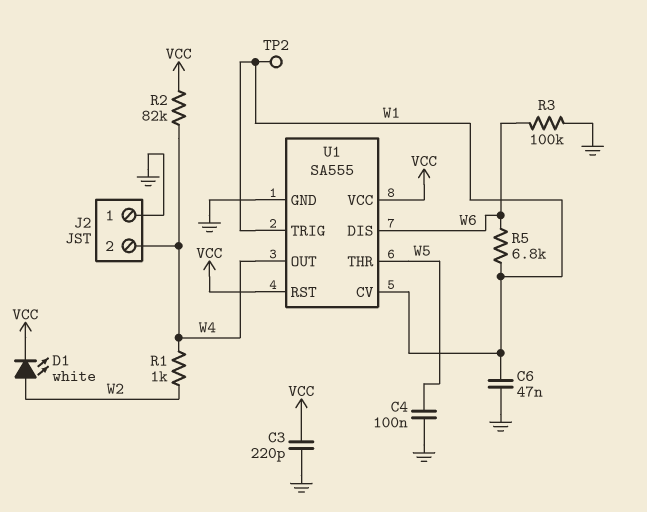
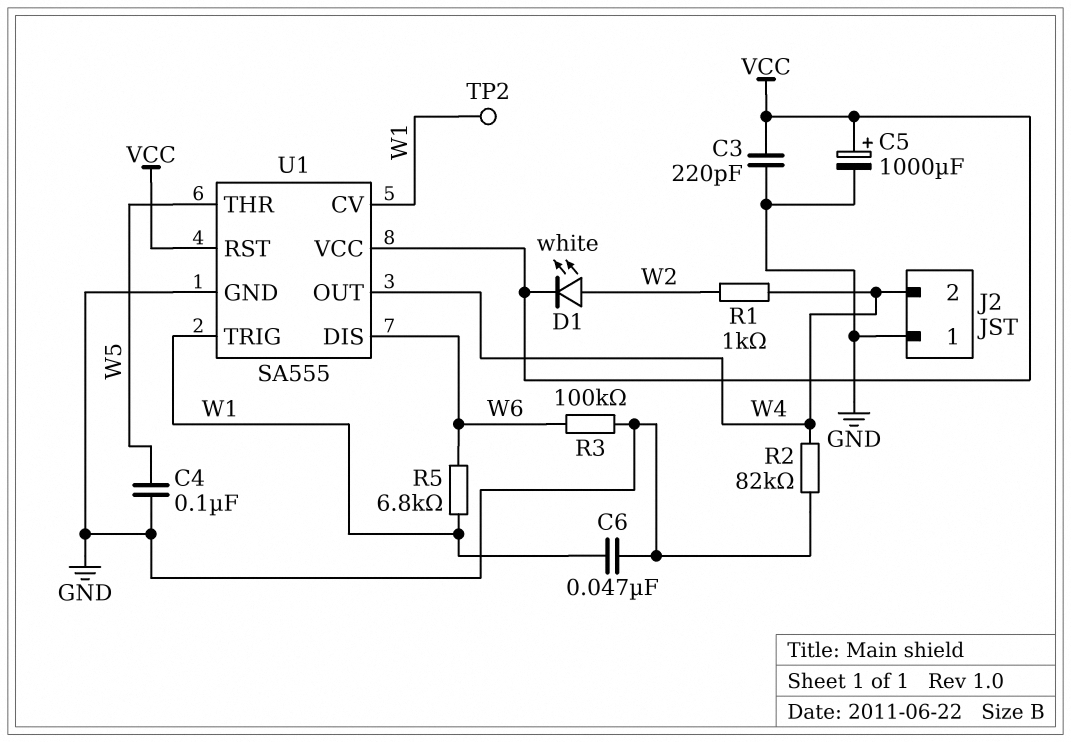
C5: none -> 1000uF (plus VCC, minus GND)
R2: 82k (VCC, W4) -> 82k (GND, W4)

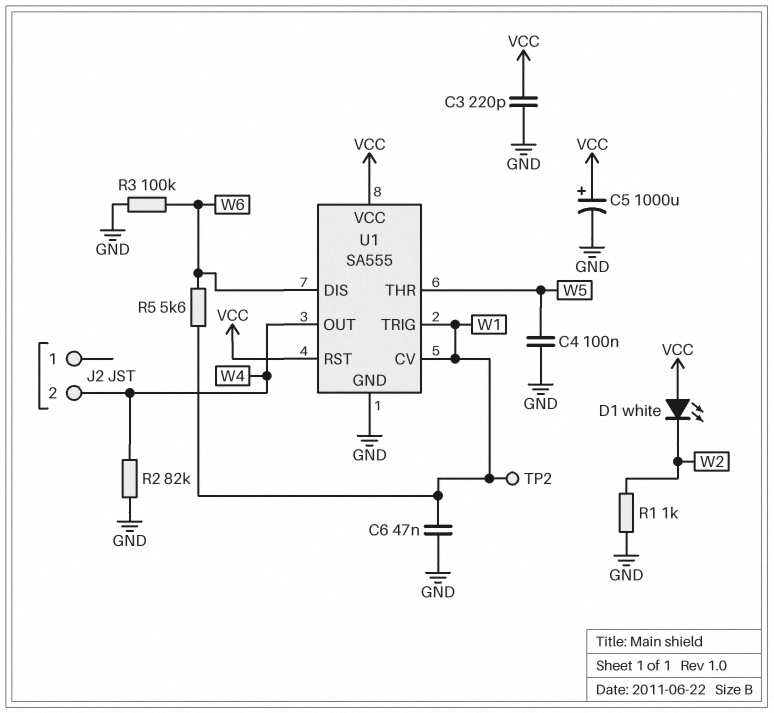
D1: LED white (A W2, K VCC) -> LED white (A VCC, K W2)
J2 pin 1: GND -> none
R1: 1k (W2, W4) -> 1k (GND, W2)
R5: 6.8k (W1, W6) -> 5.6k (W1, W6)

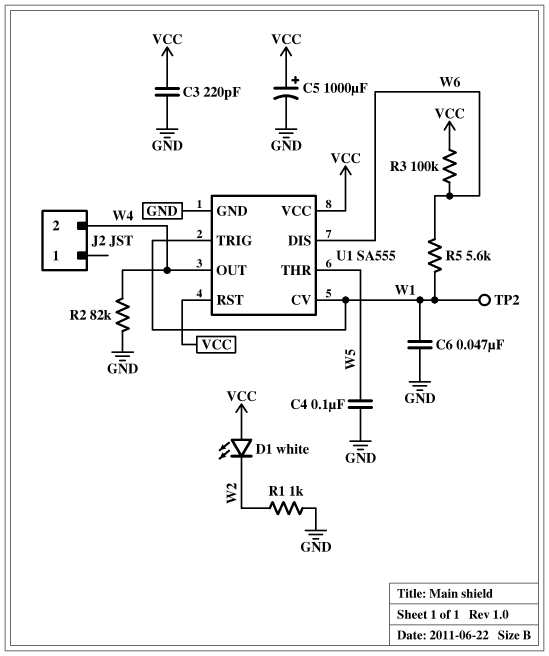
R3: 100k (GND, W6) -> 100k (VCC, W6)

